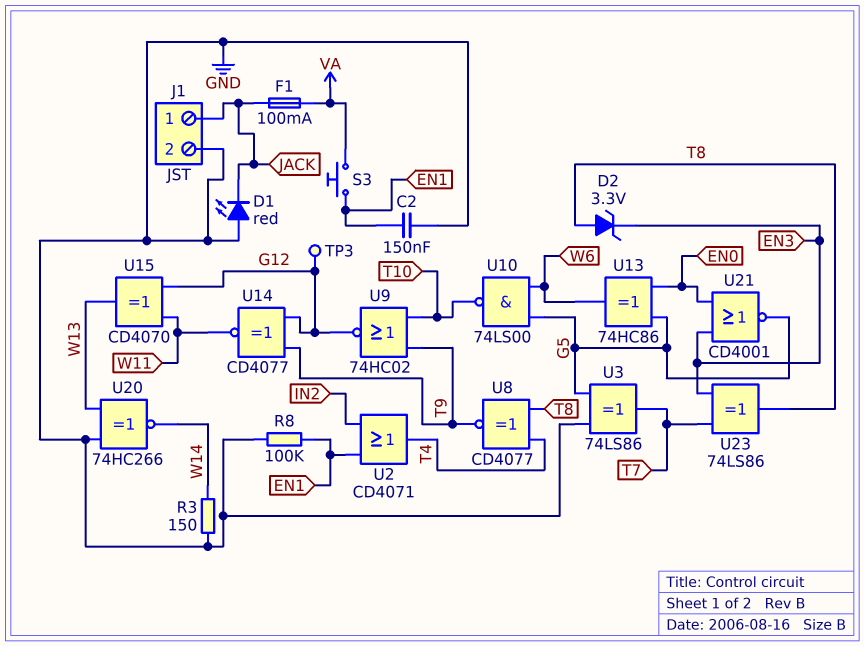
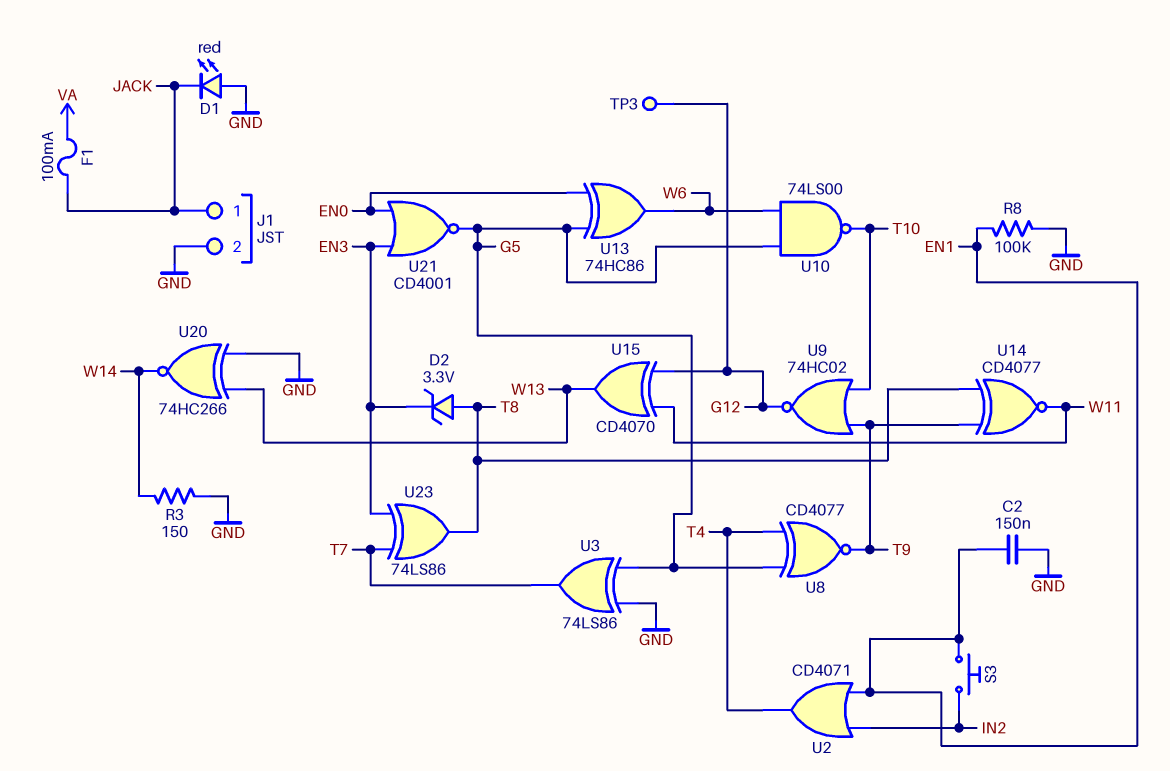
S3: button (EN1, VA) -> button (EN1, IN2)
U8: XNOR CD4077 (in T4, in T8, out T9) -> XNOR CD4077 (in G5, in T4, out T9)
U14: XNOR CD4077 (in G12, in T9, out W11) -> XNOR CD4077 (in T8, in T9, out W11)

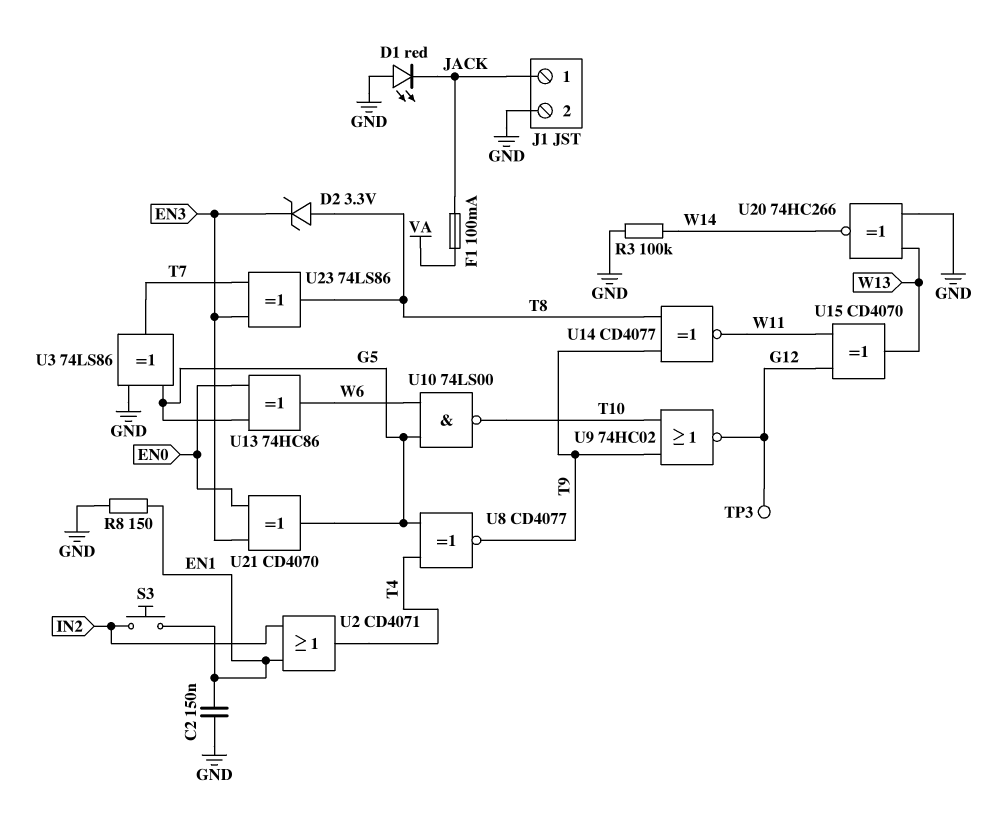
R3: 150 (GND, W14) -> 100k (GND, W14)
R8: 100k (EN1, GND) -> 150 (EN1, GND)
U21: NOR CD4001 (in EN0, in EN3, out G5) -> XOR CD4070 (in EN0, in EN3, out G5)

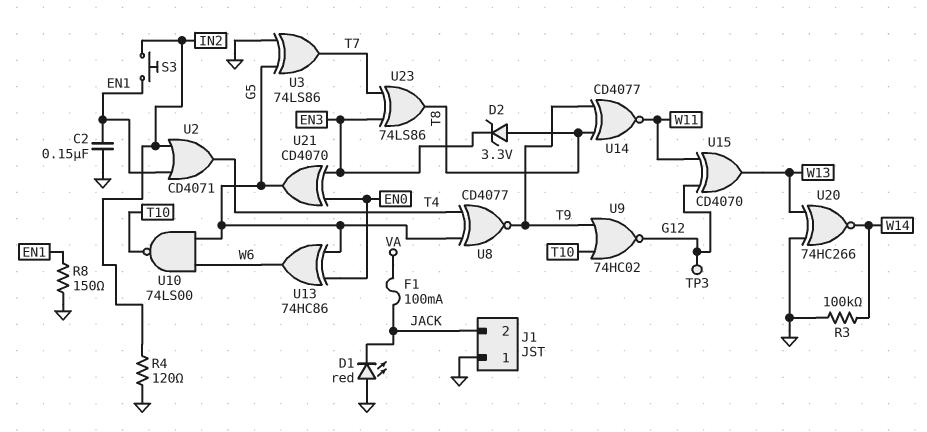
J1 pin 1: JACK -> GND
J1 pin 2: GND -> JACK
R4: none -> 120 (GND, IN2)

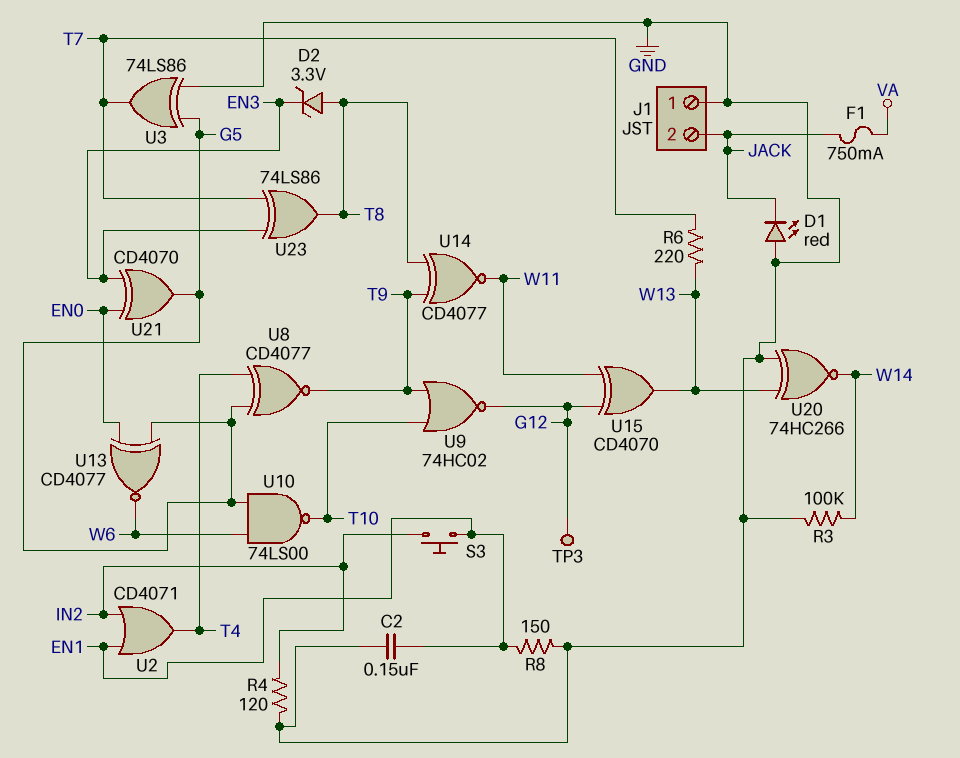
F1: 100mA (JACK, VA) -> 750mA (JACK, VA)
R6: none -> 220 (T7, W13)
U13: XOR 74HC86 (in EN0, in G5, out W6) -> XNOR CD4077 (in EN0, in G5, out W6)

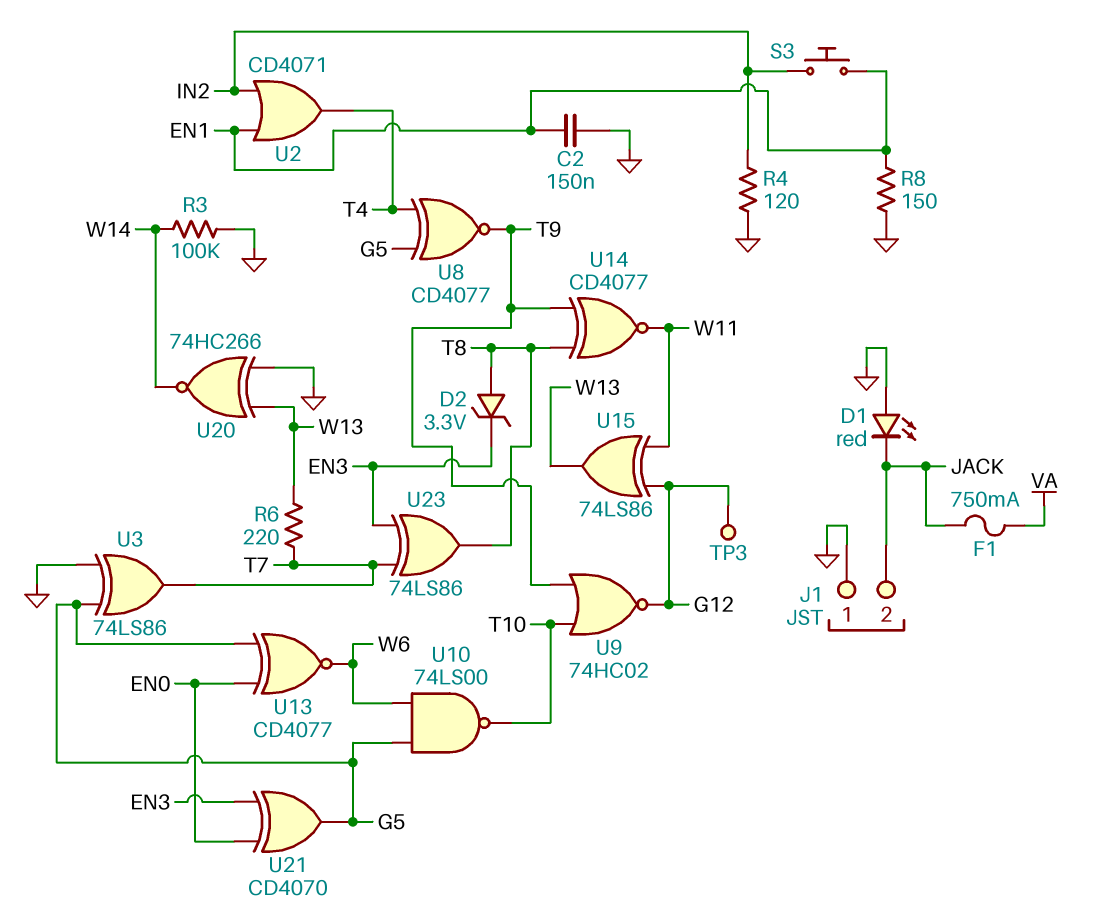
U15: XOR CD4070 (in G12, in W11, out W13) -> XOR 74LS86 (in G12, in W11, out W13)

